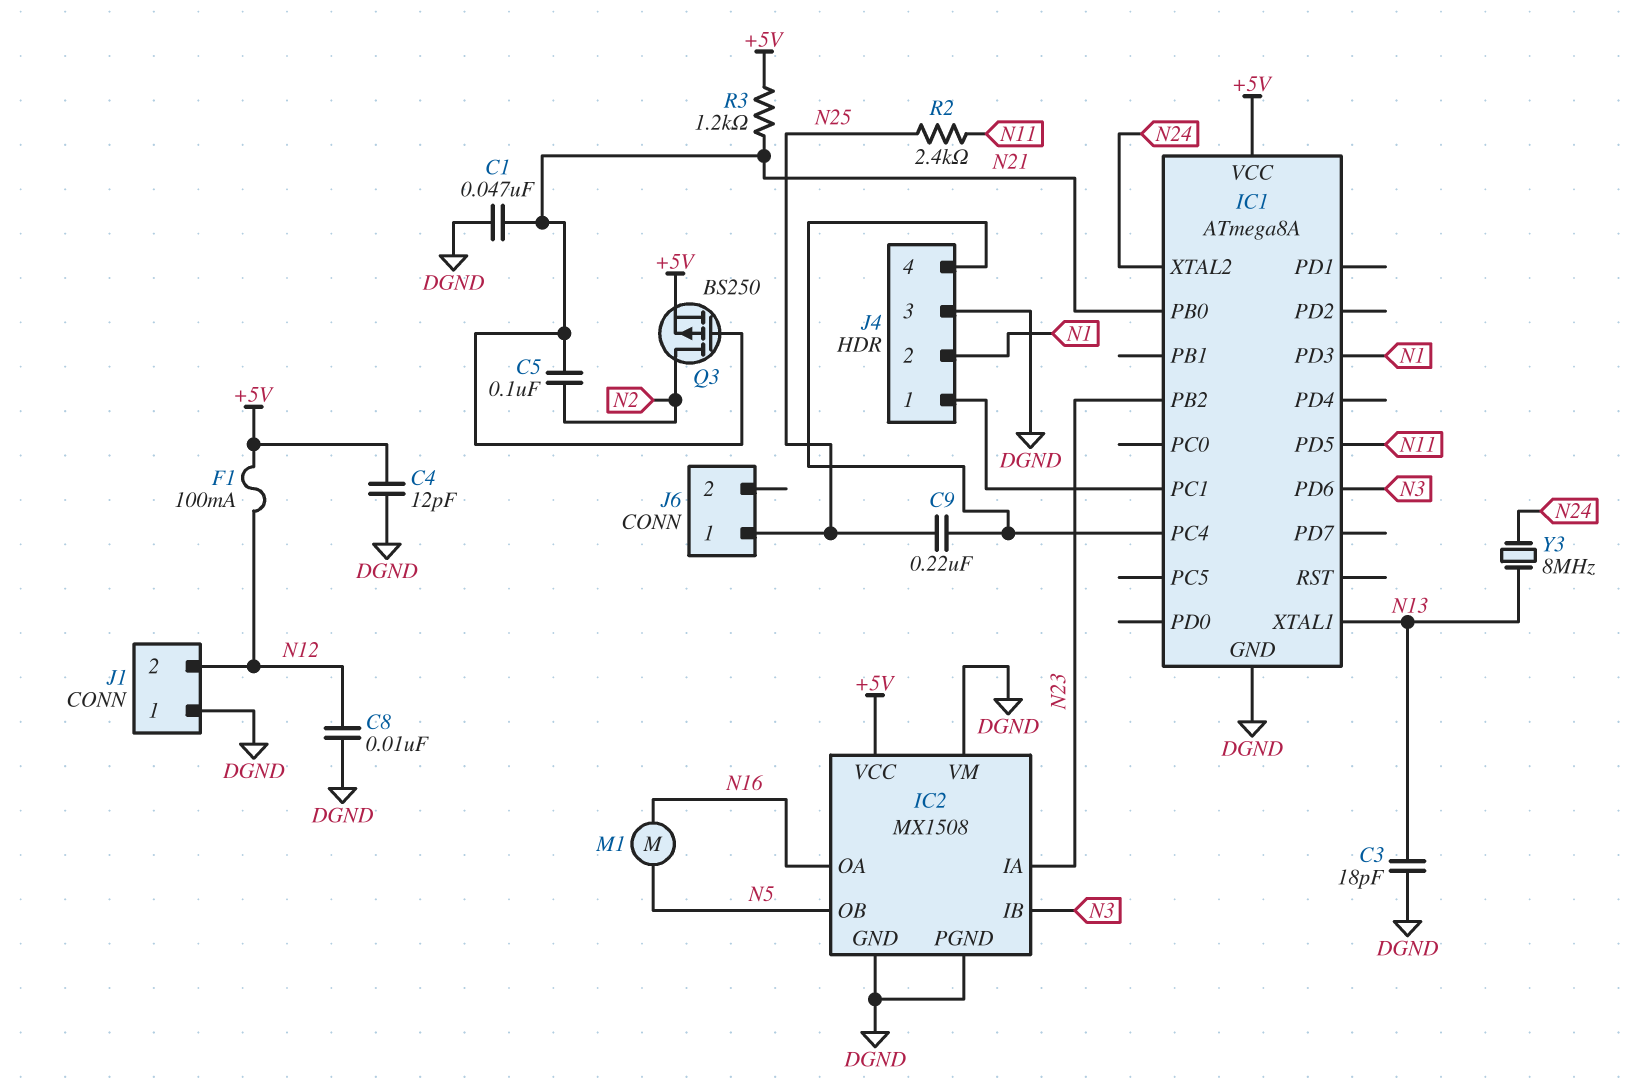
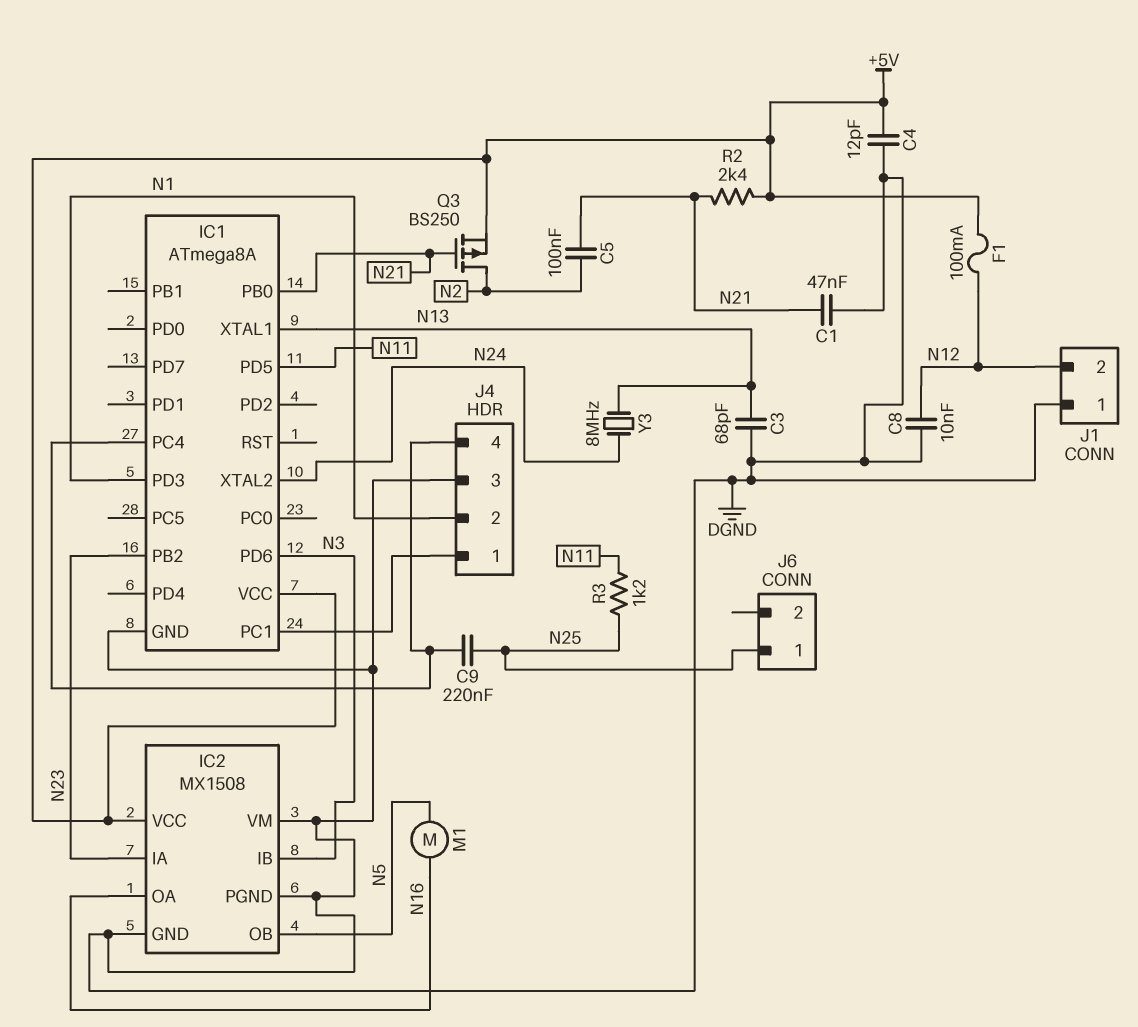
C3: 18pF (DGND, N13) -> 68pF (DGND, N13)
R2: 2.4k (N11, N25) -> 2.4k (+5V, N21)
R3: 1.2k (+5V, N21) -> 1.2k (N11, N25)

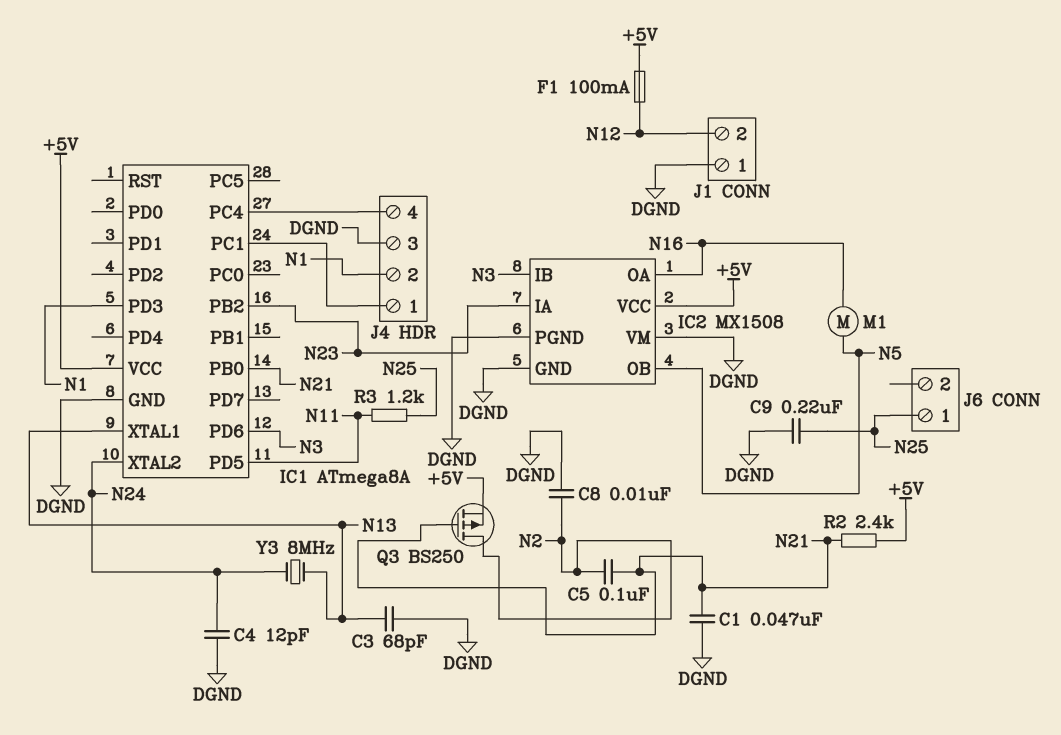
C4: 12pF (+5V, DGND) -> 12pF (DGND, N24)
C8: 10nF (DGND, N12) -> 10nF (DGND, N2)
C9: 220nF (IC1/PC4, N25) -> 220nF (DGND, N25)

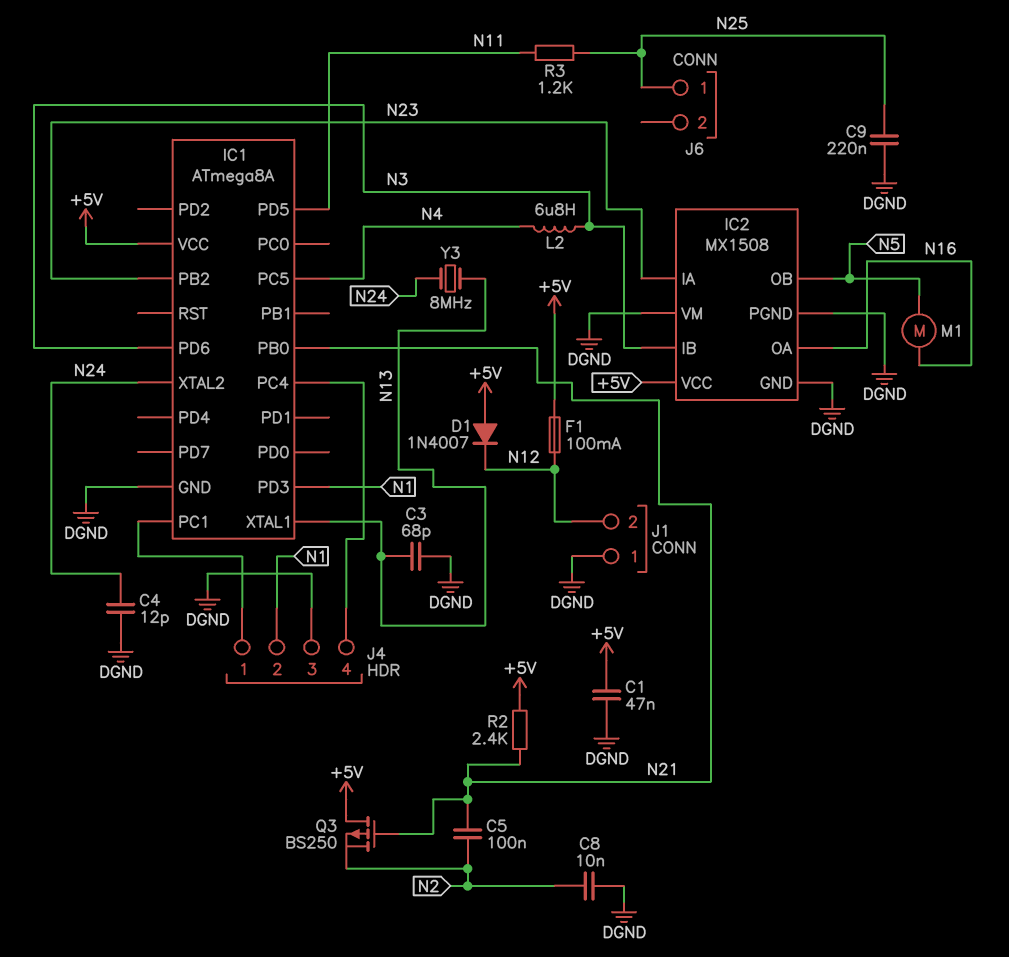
C1: 47nF (DGND, N21) -> 47nF (+5V, DGND)
D1: none -> diode 1N4007 (A +5V, K N12)
IC1 pin PC5: none -> N4
L2: none -> 6.8uH (N3, N4)
Q3: PMOS BS250 (G N21, D N2, S +5V) -> PMOS BS250 (G N21, D +5V, S N2)

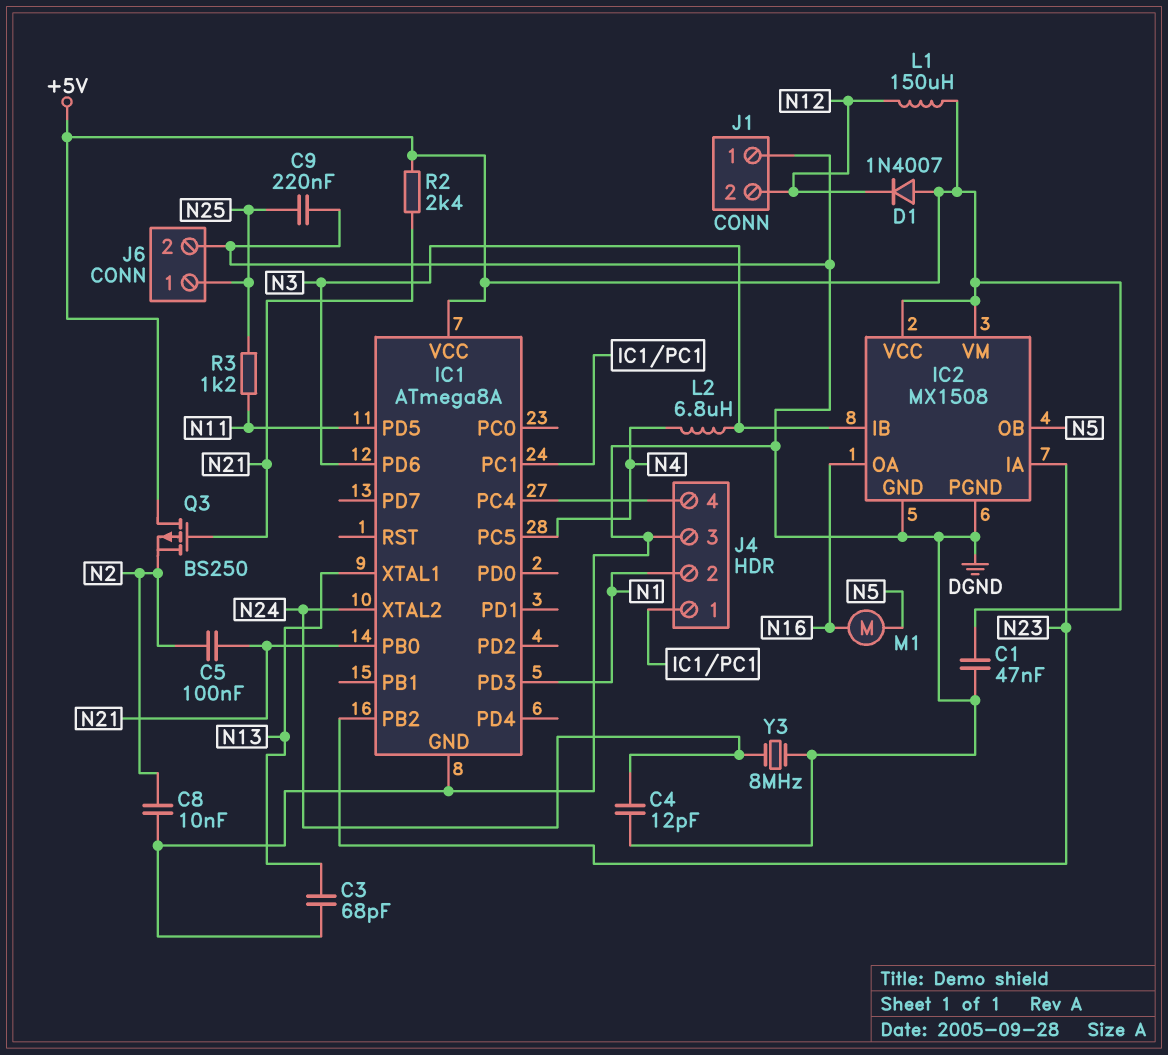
F1: 100mA (+5V, N12) -> none
IC2 pin VM: DGND -> +5V
J6 pin 2: none -> DGND
L1: none -> 150uH (+5V, N12)
Y3: 8MHz (N13, N24) -> 8MHz (DGND, N24)

